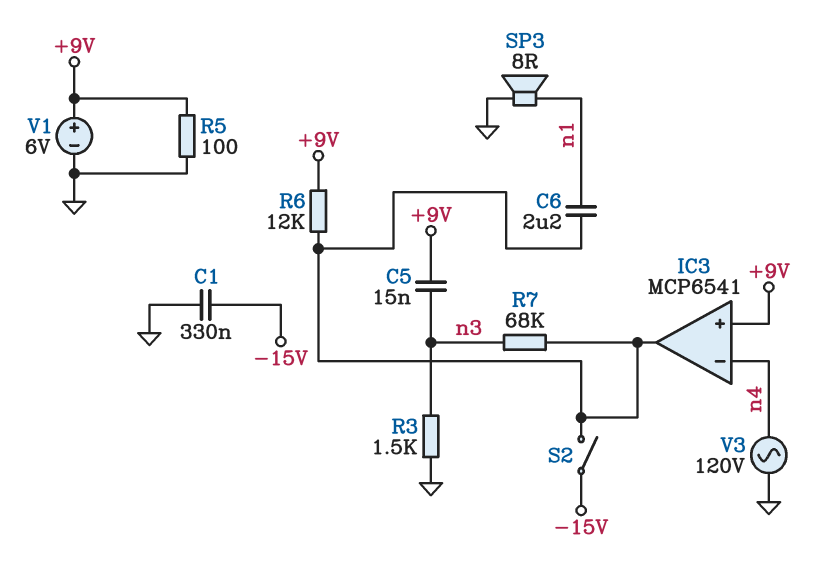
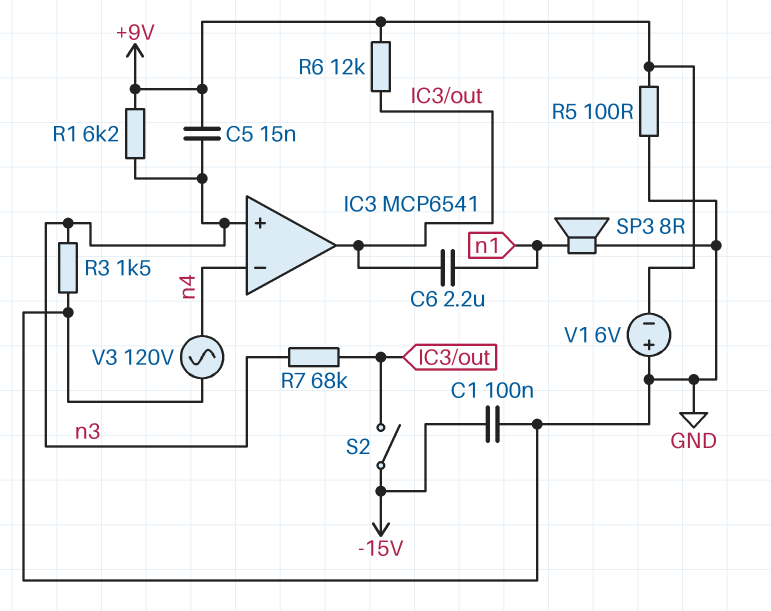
C1: 330nF (-15V, GND) -> 100nF (-15V, GND)
IC3 pin in+: +9V -> n3
R1: none -> 6.2k (+9V, n3)
V1: 6V (plus +9V, minus GND) -> 6V (plus GND, minus +9V)

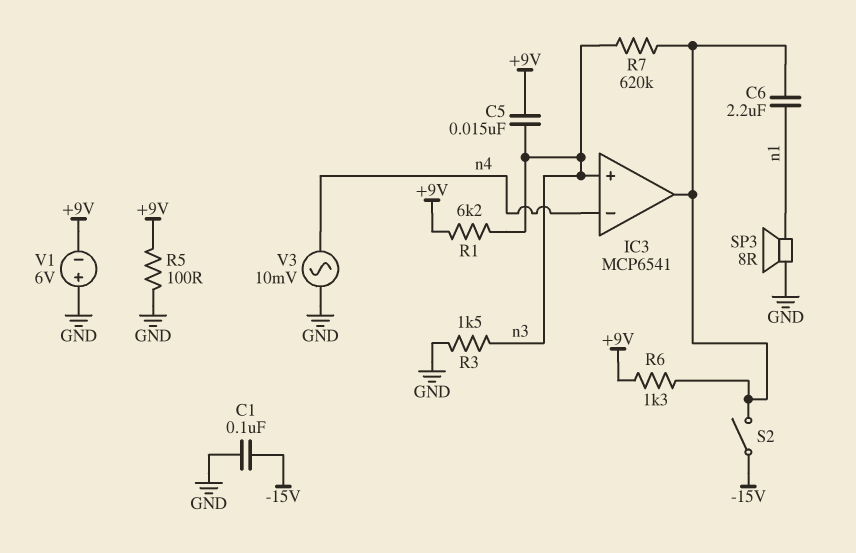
R6: 12k (+9V, IC3/out) -> 1.3k (+9V, IC3/out)
R7: 68k (IC3/out, n3) -> 620k (IC3/out, n3)
V3: AC 120V (GND, n4) -> AC 10mV (GND, n4)

